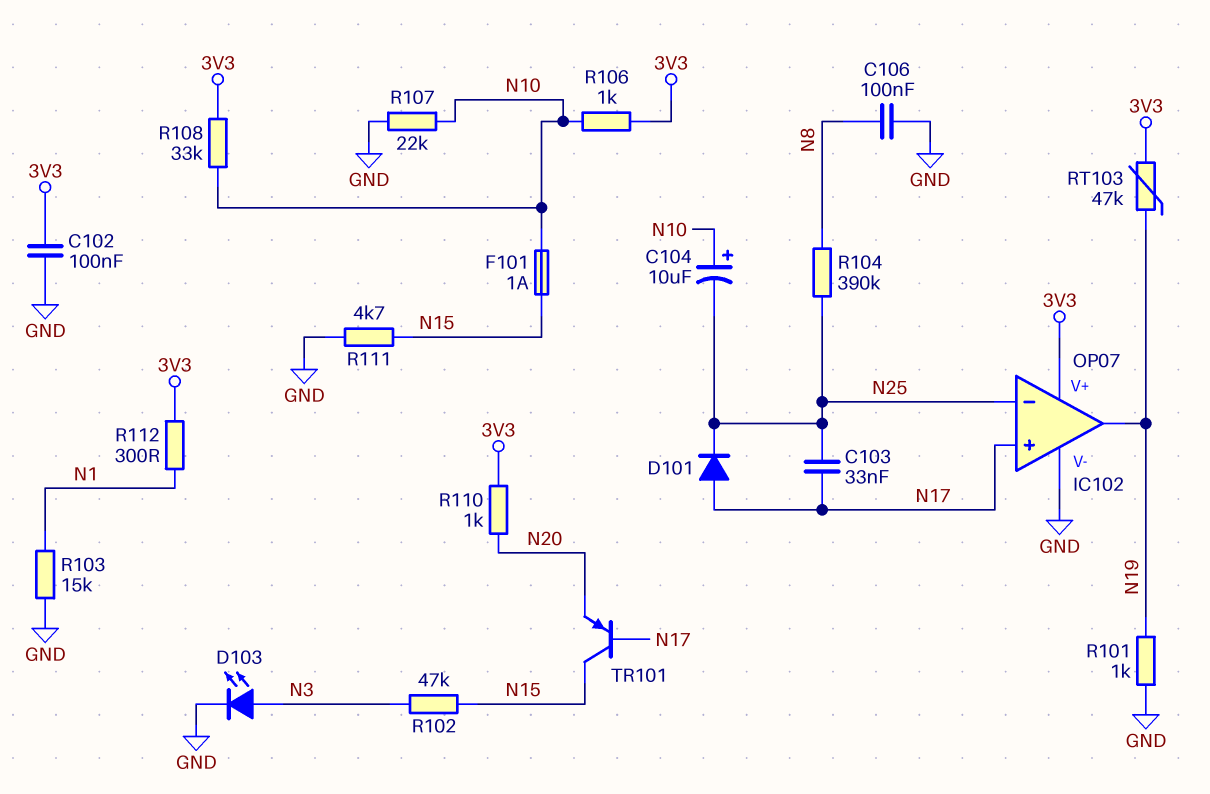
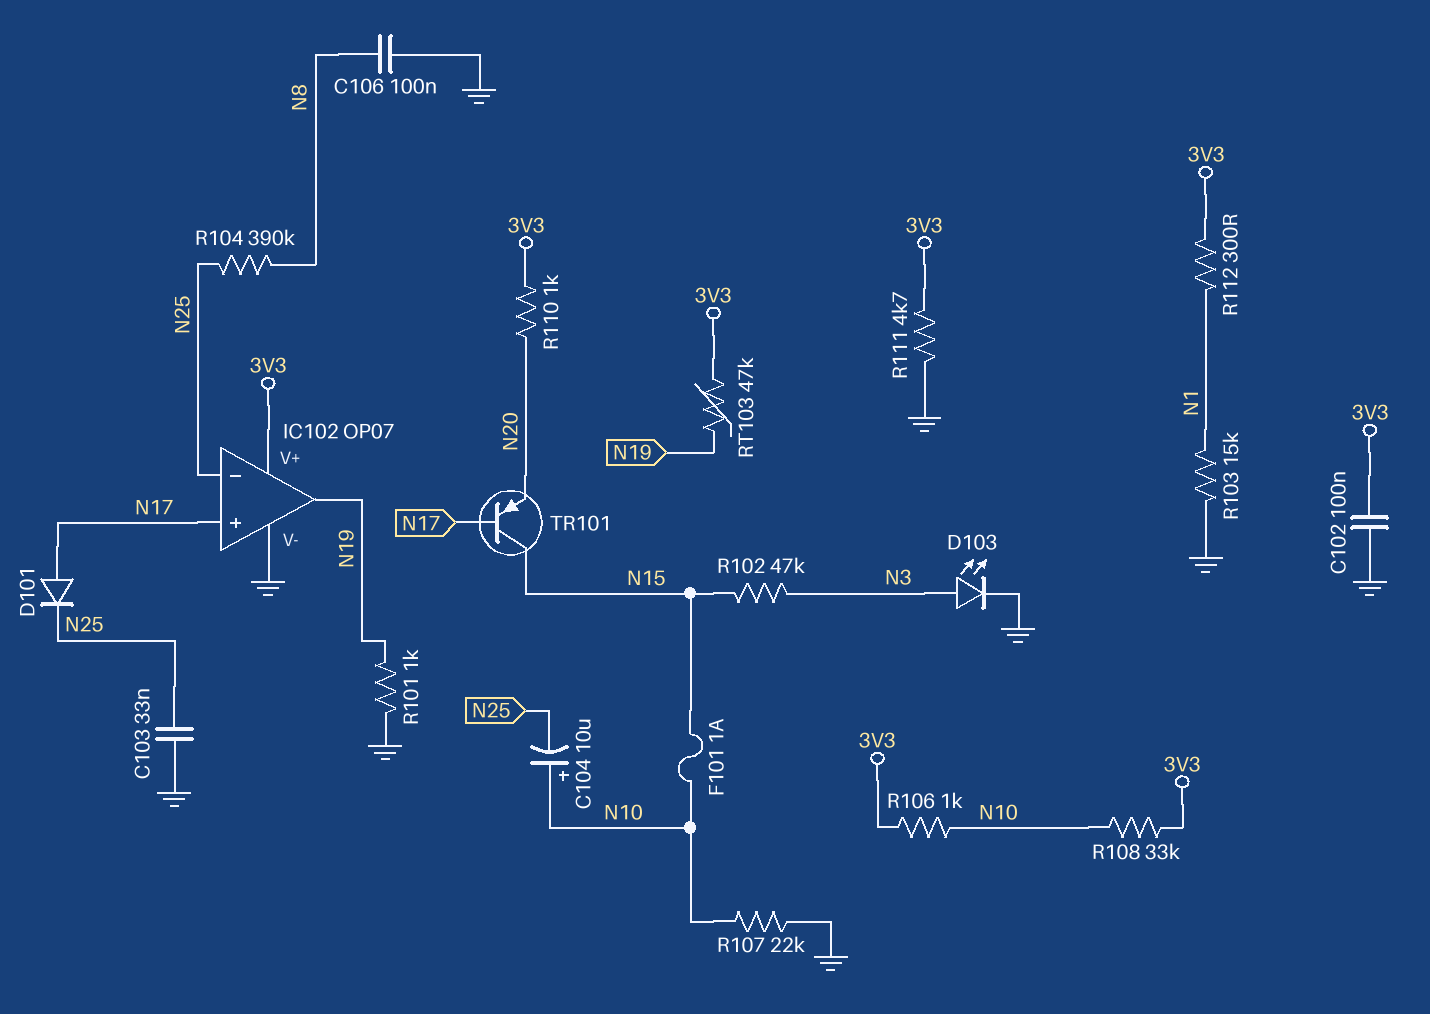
C103: 33nF (N17, N25) -> 33nF (GND, N25)
R111: 4.7k (GND, N15) -> 4.7k (3V3, GND)

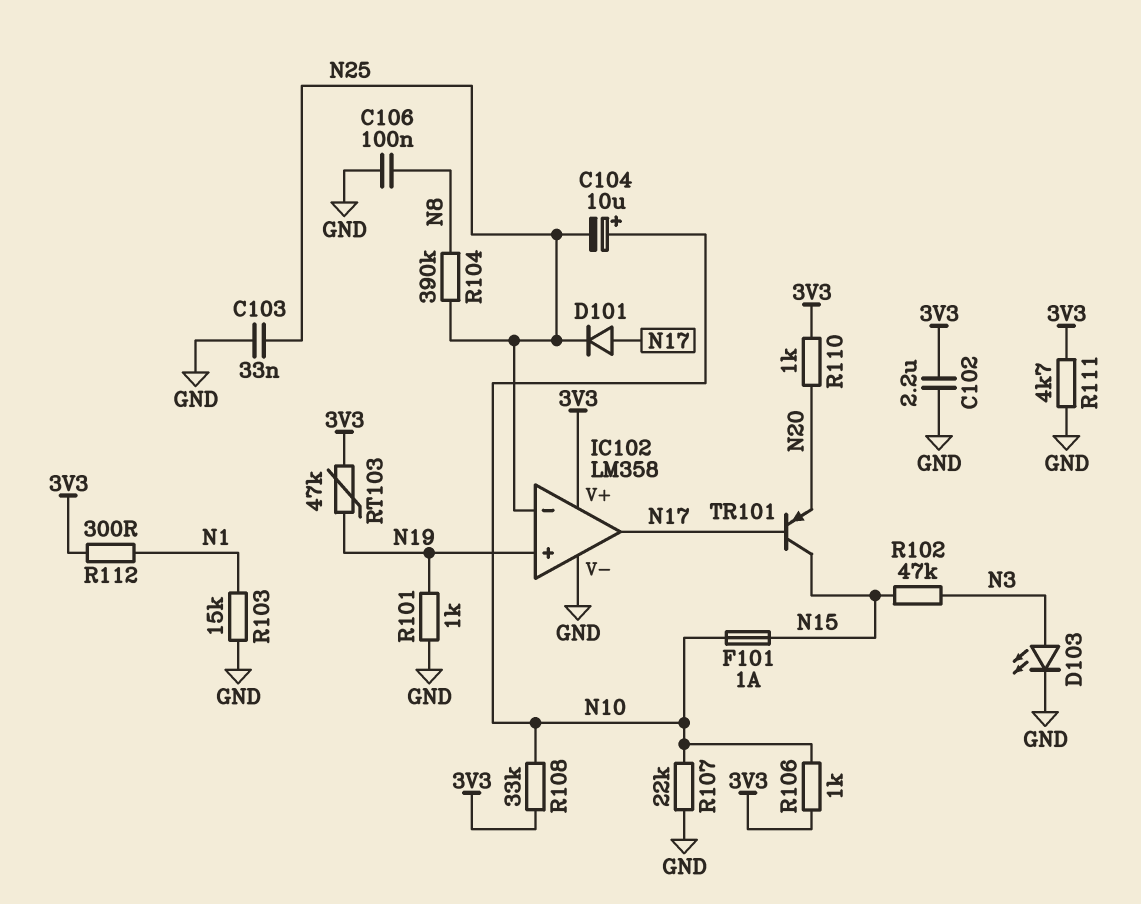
C102: 100nF (3V3, GND) -> 2.2uF (3V3, GND)
IC102: OP07 -> LM358
IC102 pin in+: N17 -> N19
IC102 pin out: N19 -> N17

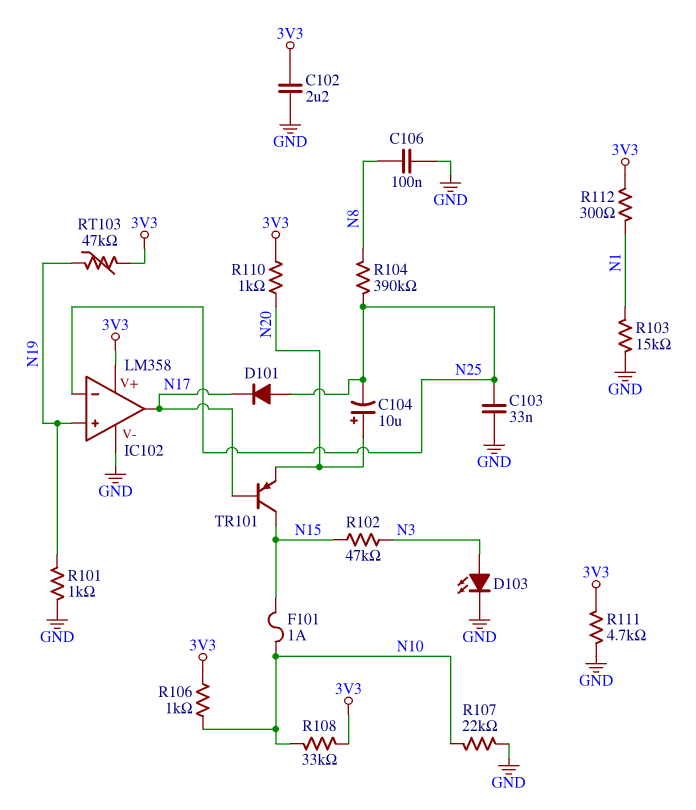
C104: 10uF (plus N10, minus N25) -> 10uF (plus N20, minus N25)
D101: diode (A N17, K N25) -> diode (A N25, K N17)

